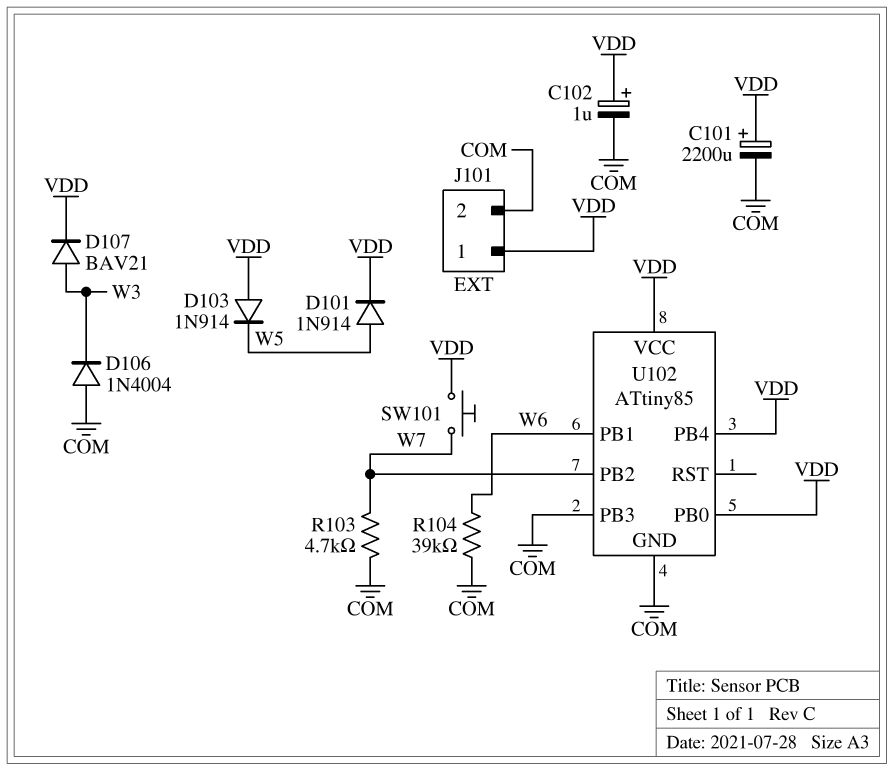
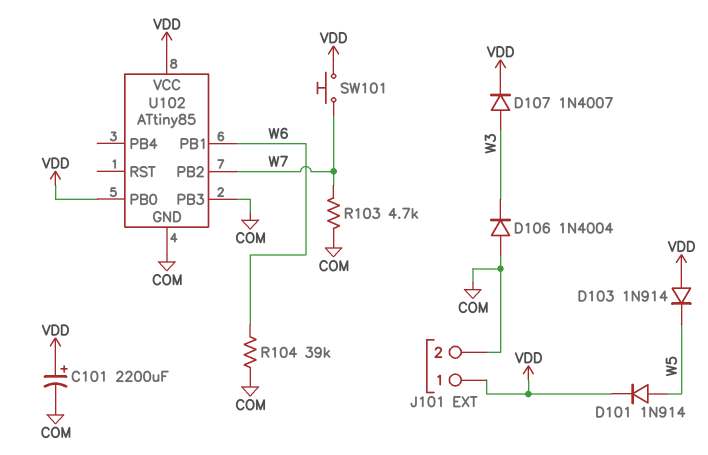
C102: 1uF (plus VDD, minus COM) -> none
D107: diode BAV21 (A W3, K VDD) -> diode 1N4007 (A W3, K VDD)
U102 pin PB4: VDD -> none

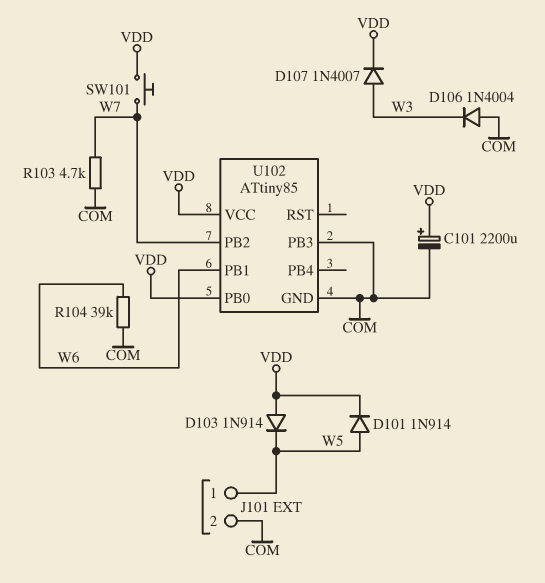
J101 pin 1: VDD -> W5

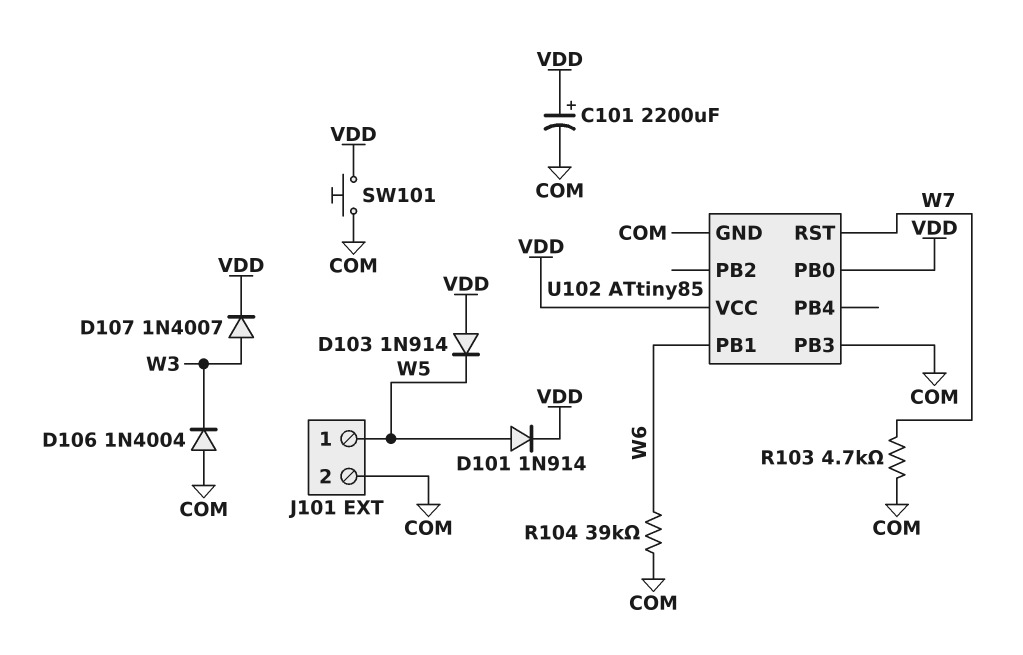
SW101: button (VDD, W7) -> button (COM, VDD)
U102 pin PB2: W7 -> none
U102 pin RST: none -> W7

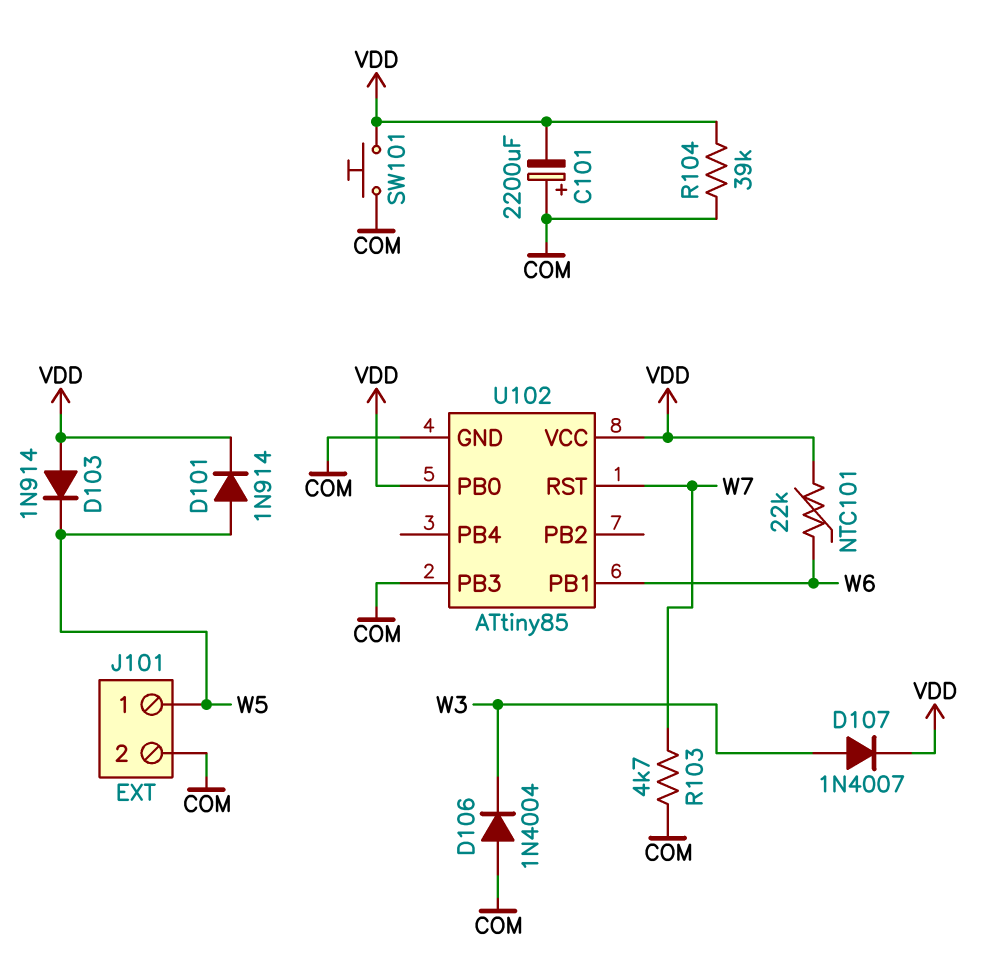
C101: 2200uF (plus VDD, minus COM) -> 2200uF (plus COM, minus VDD)
NTC101: none -> 22k (VDD, W6)
R104: 39k (COM, W6) -> 39k (COM, VDD)

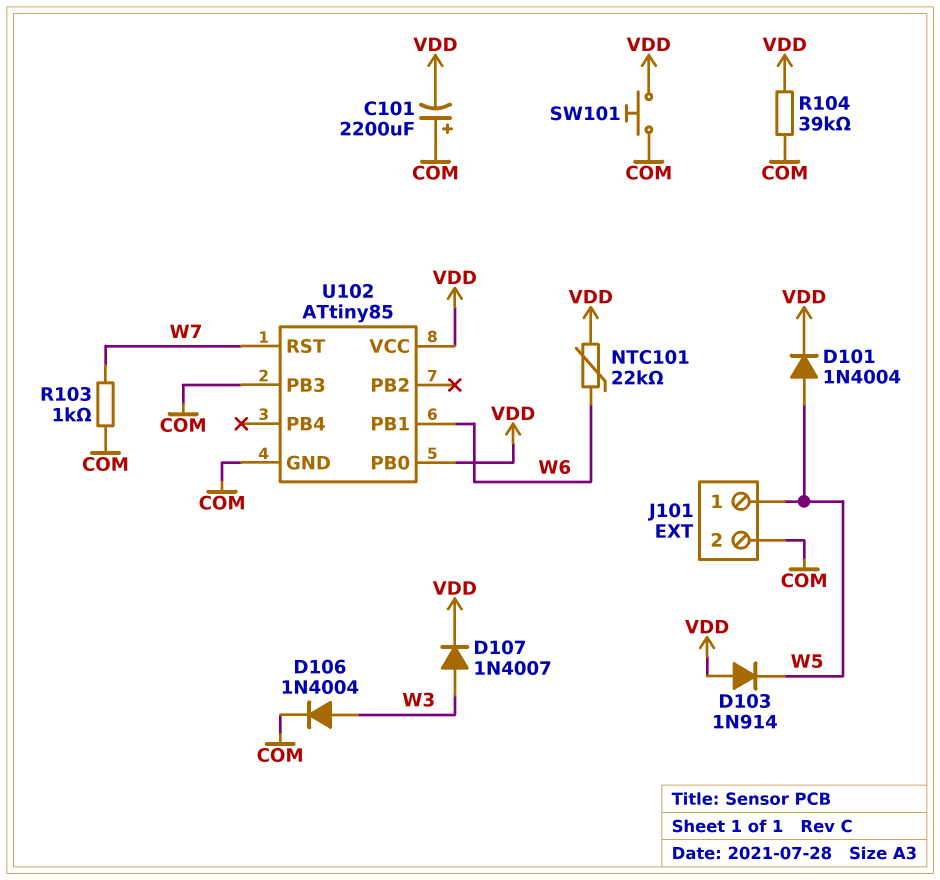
D101: diode 1N914 (A W5, K VDD) -> diode 1N4004 (A W5, K VDD)
D106: diode 1N4004 (A COM, K W3) -> diode 1N4004 (A W3, K COM)
R103: 4.7k (COM, W7) -> 1k (COM, W7)

